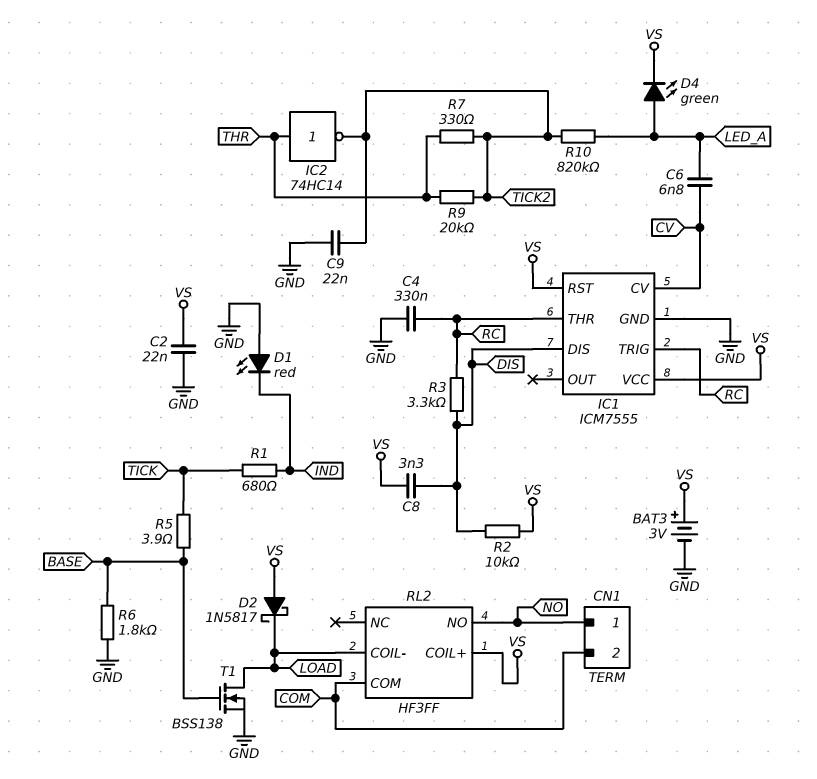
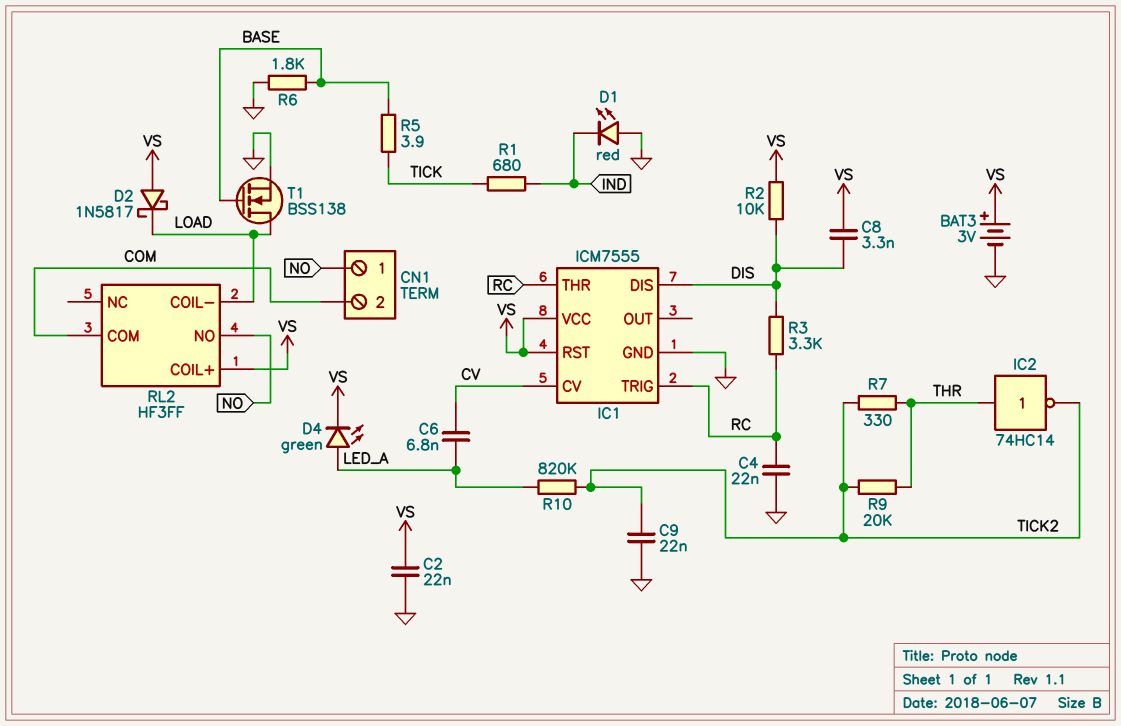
C4: 330nF (GND, RC) -> 22nF (GND, RC)

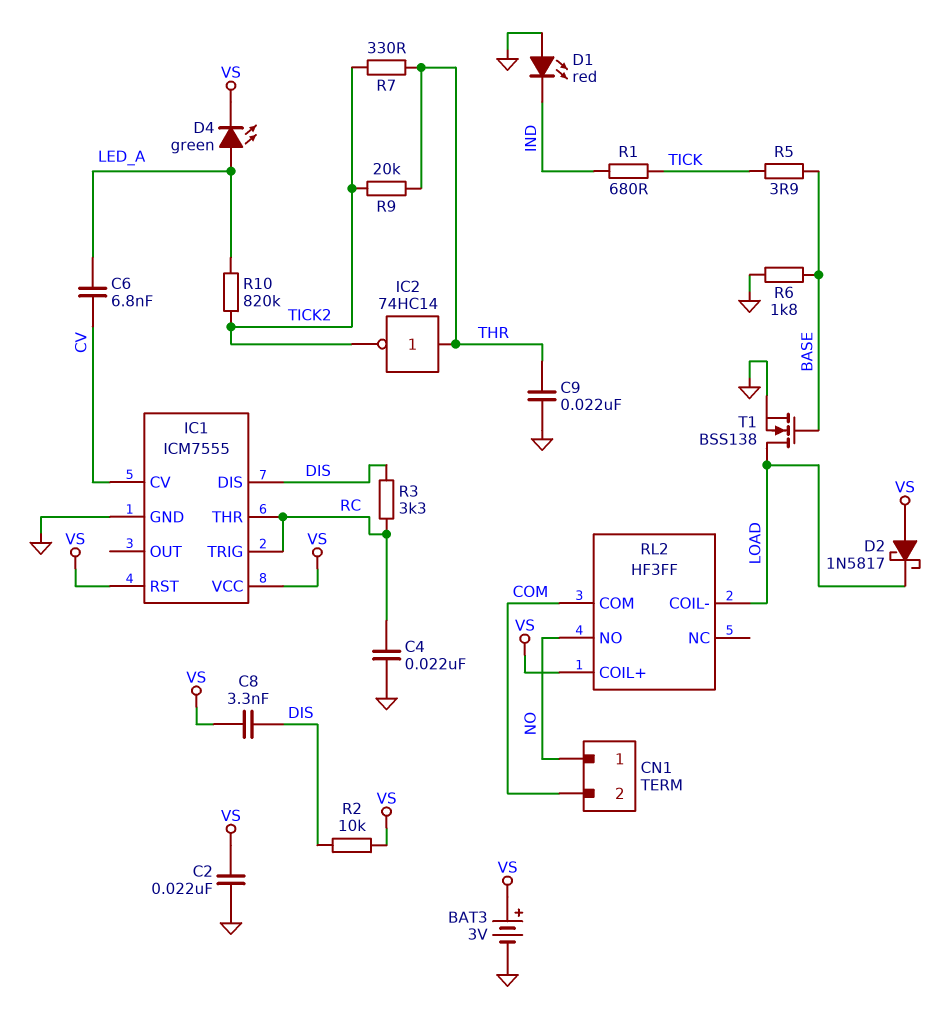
C9: 22nF (GND, TICK2) -> 22nF (GND, THR)

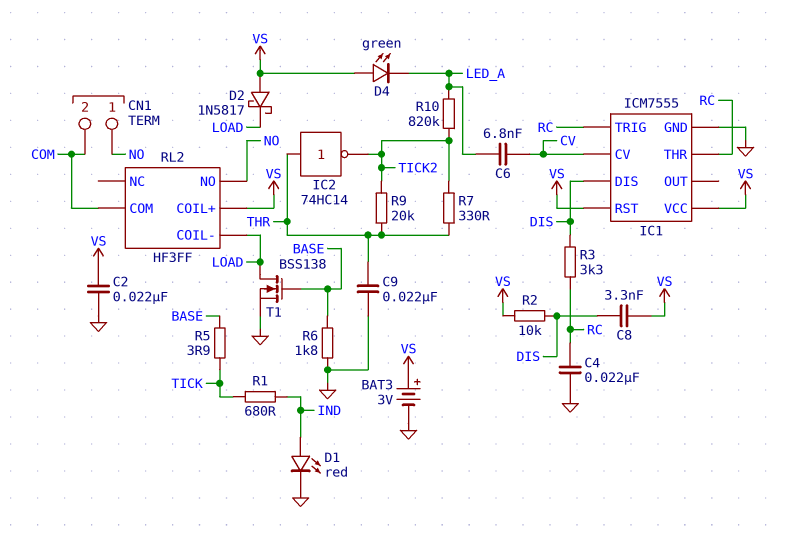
D1: LED red (A GND, K IND) -> LED red (A IND, K GND)
D4: LED green (A LED_A, K VS) -> LED green (A VS, K LED_A)

